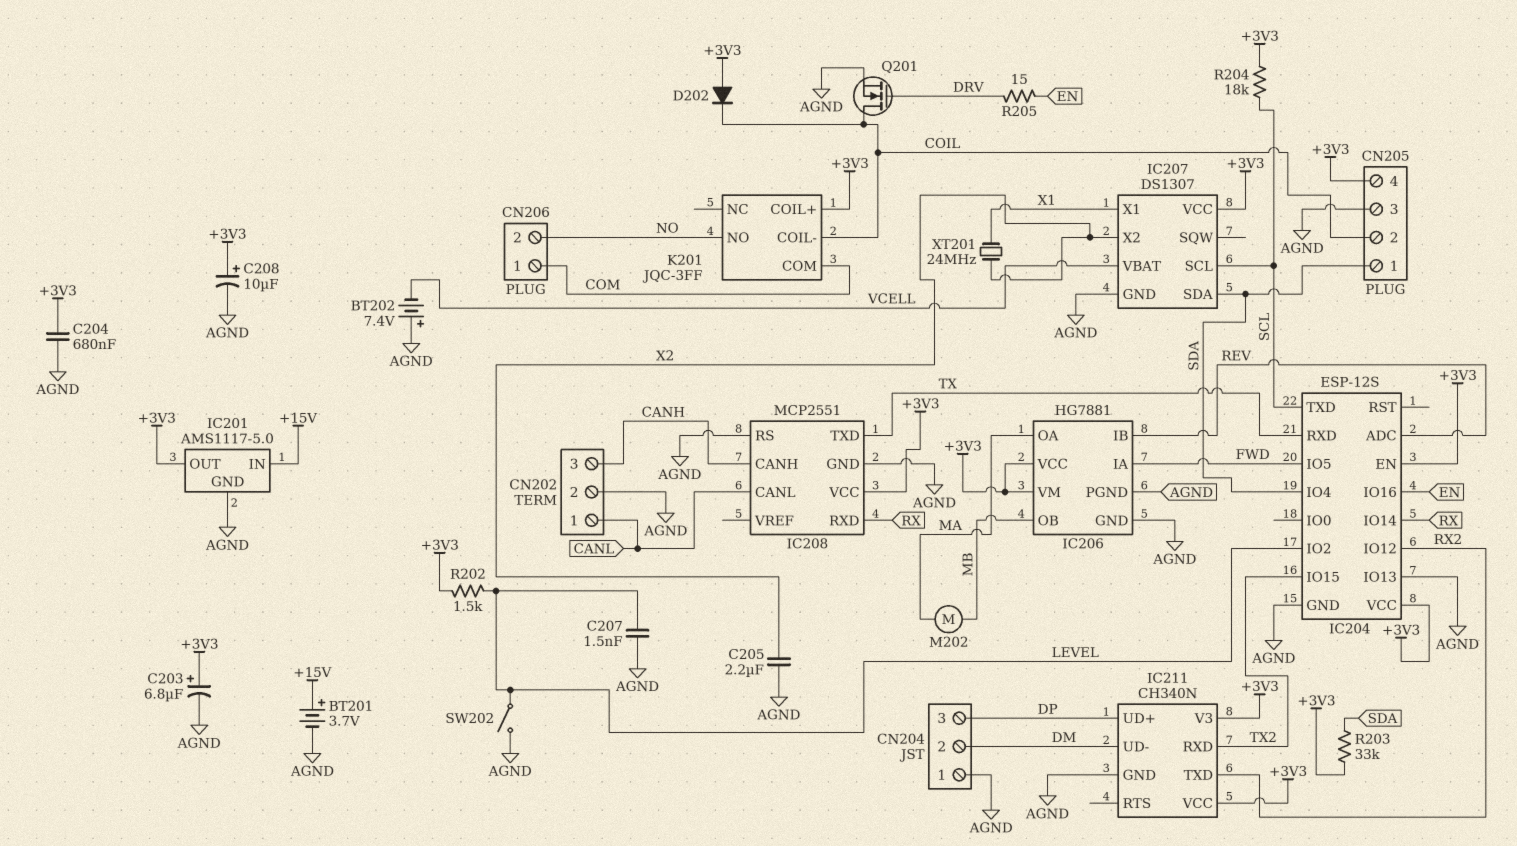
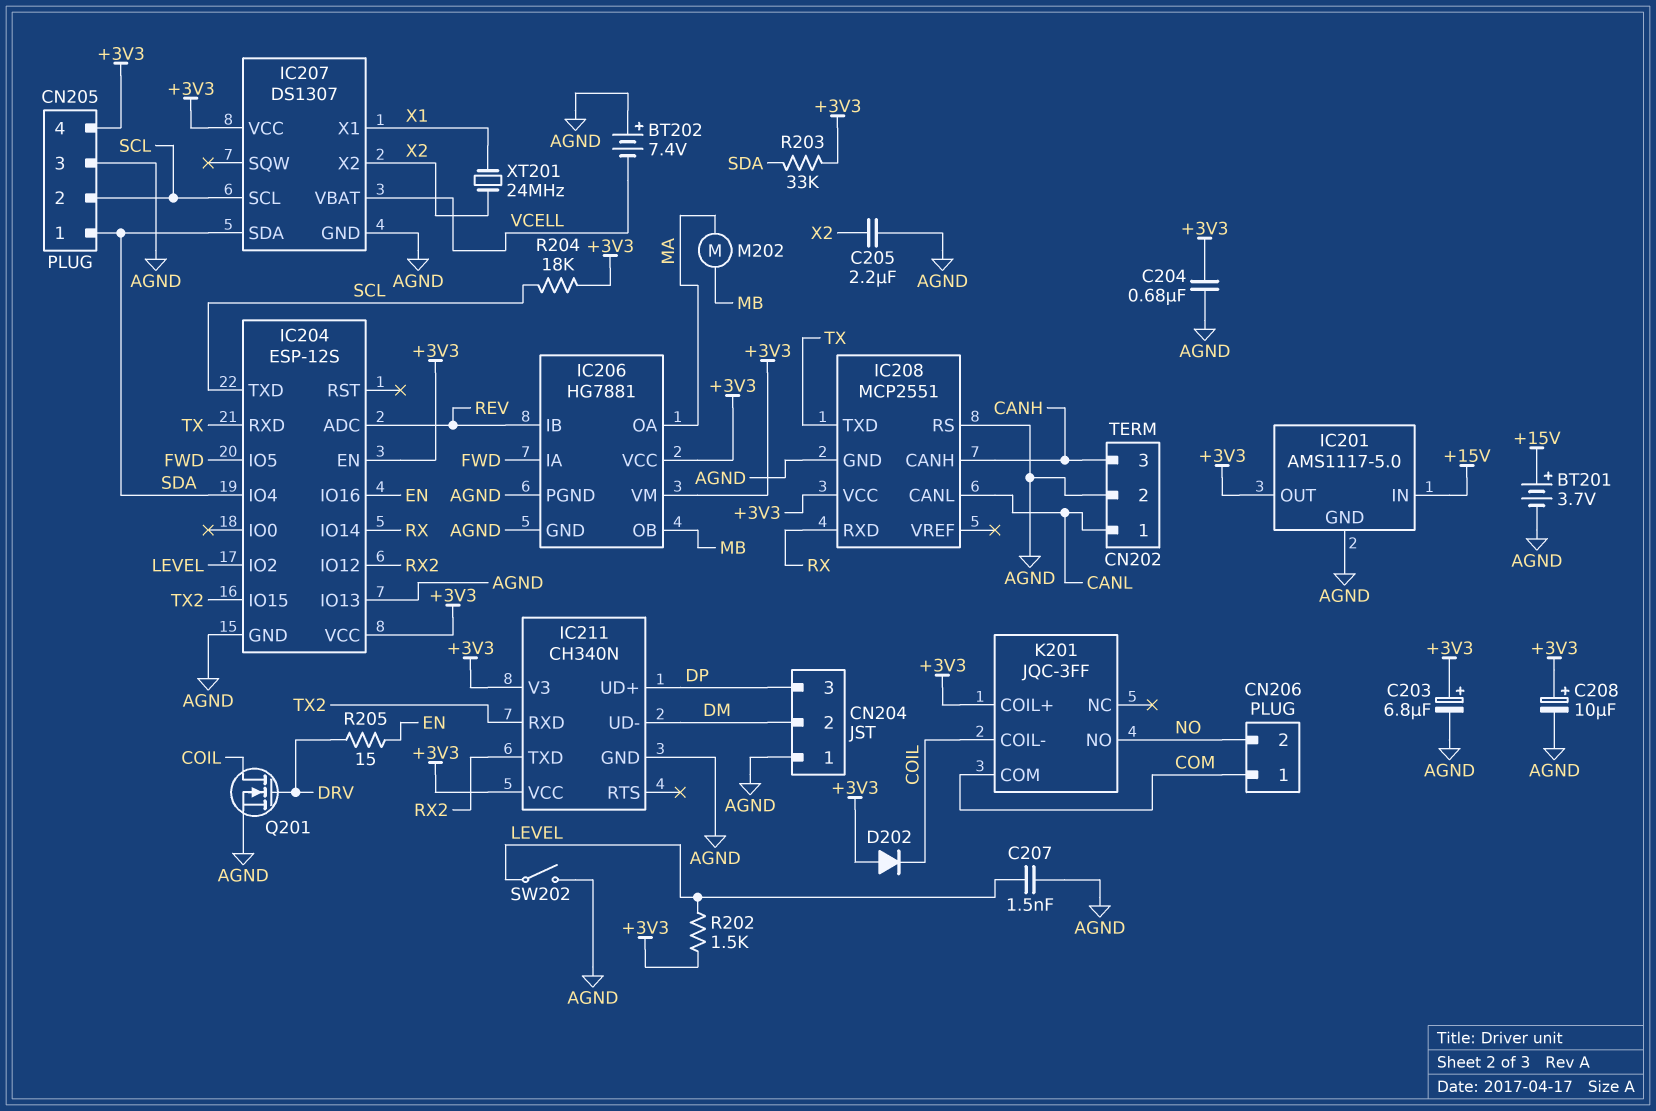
CN205 pin 2: COIL -> SCL

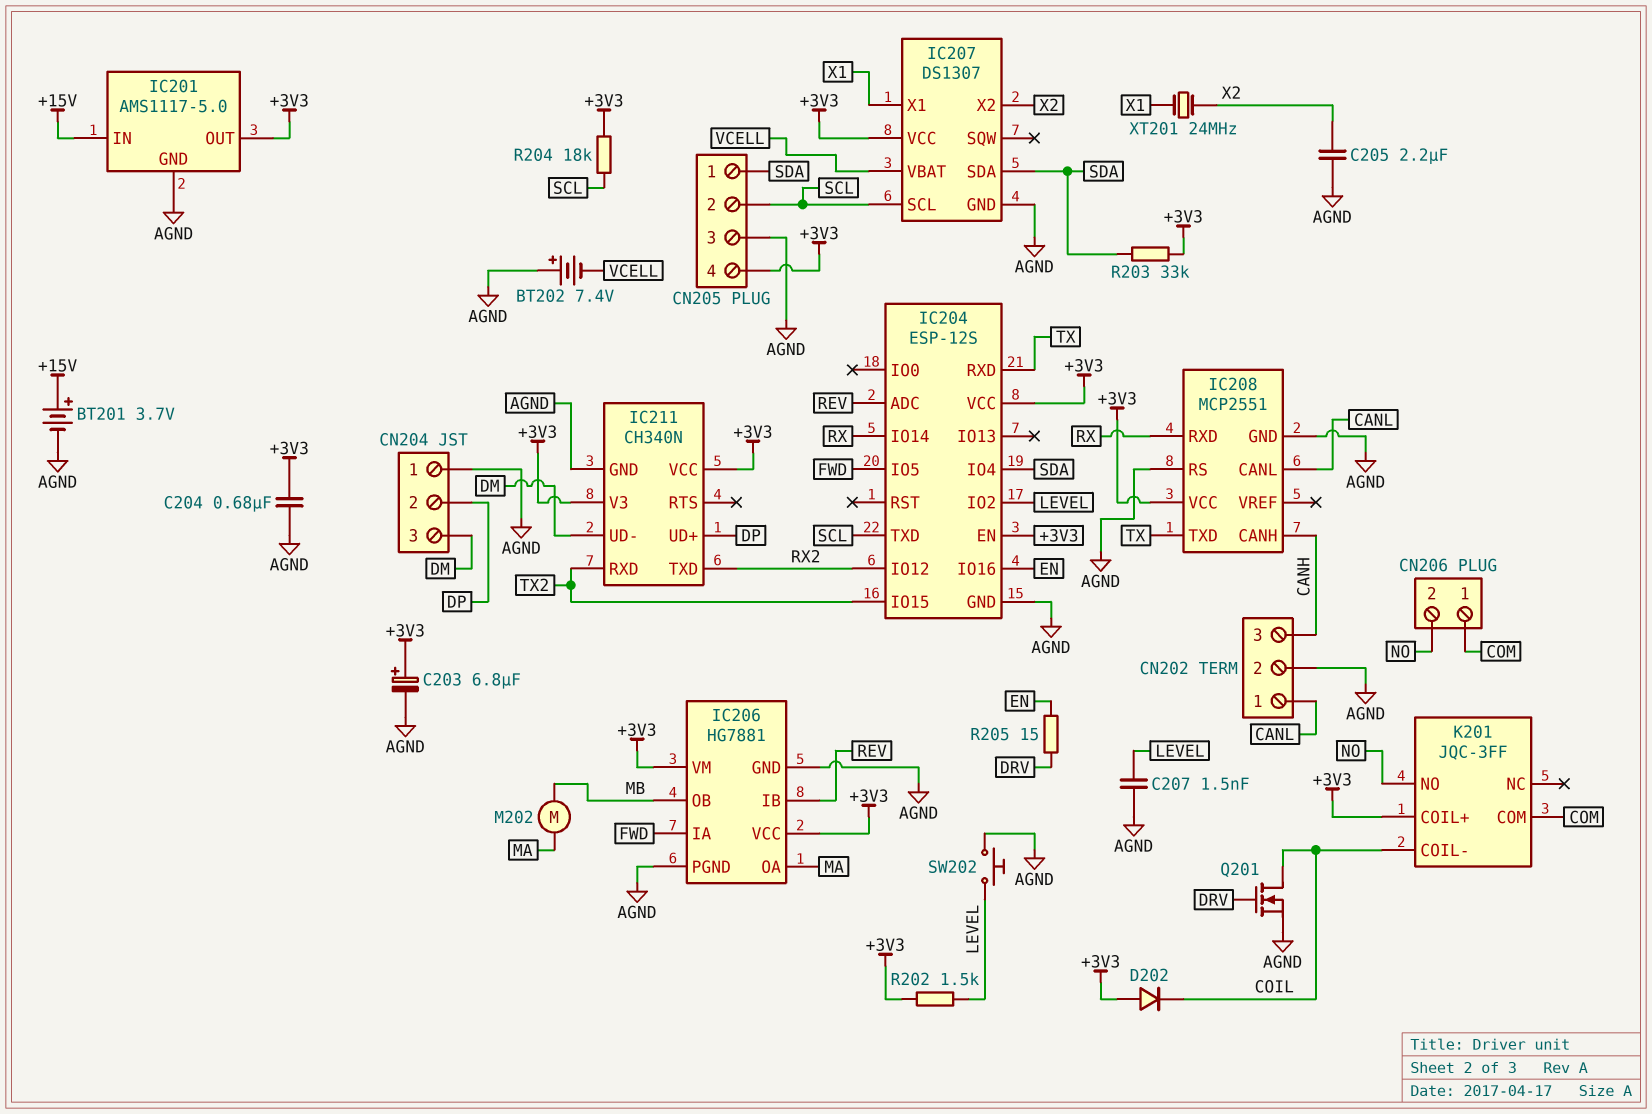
C208: 10uF (plus +3V3, minus AGND) -> none
CN204 pin 2: DM -> DP
CN204 pin 3: DP -> DM
IC204 pin IO13: AGND -> none
SW202: switch (AGND, LEVEL) -> button (AGND, LEVEL)

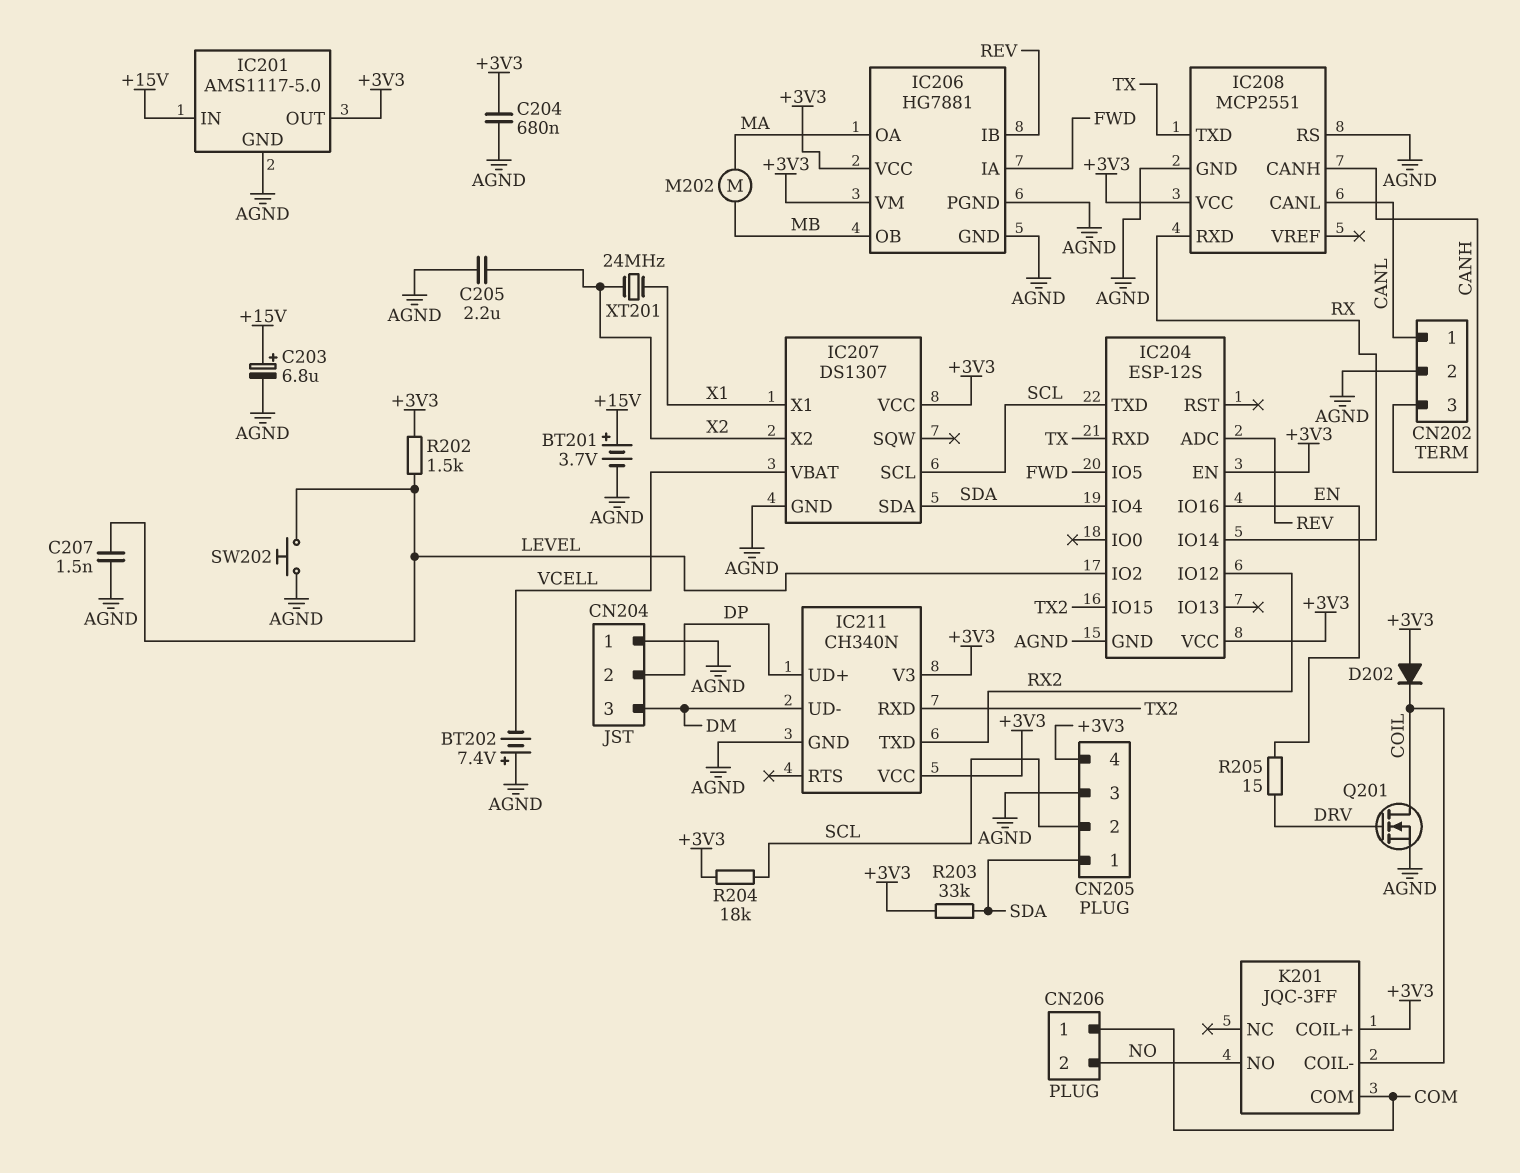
C203: 6.8uF (plus +3V3, minus AGND) -> 6.8uF (plus +15V, minus AGND)

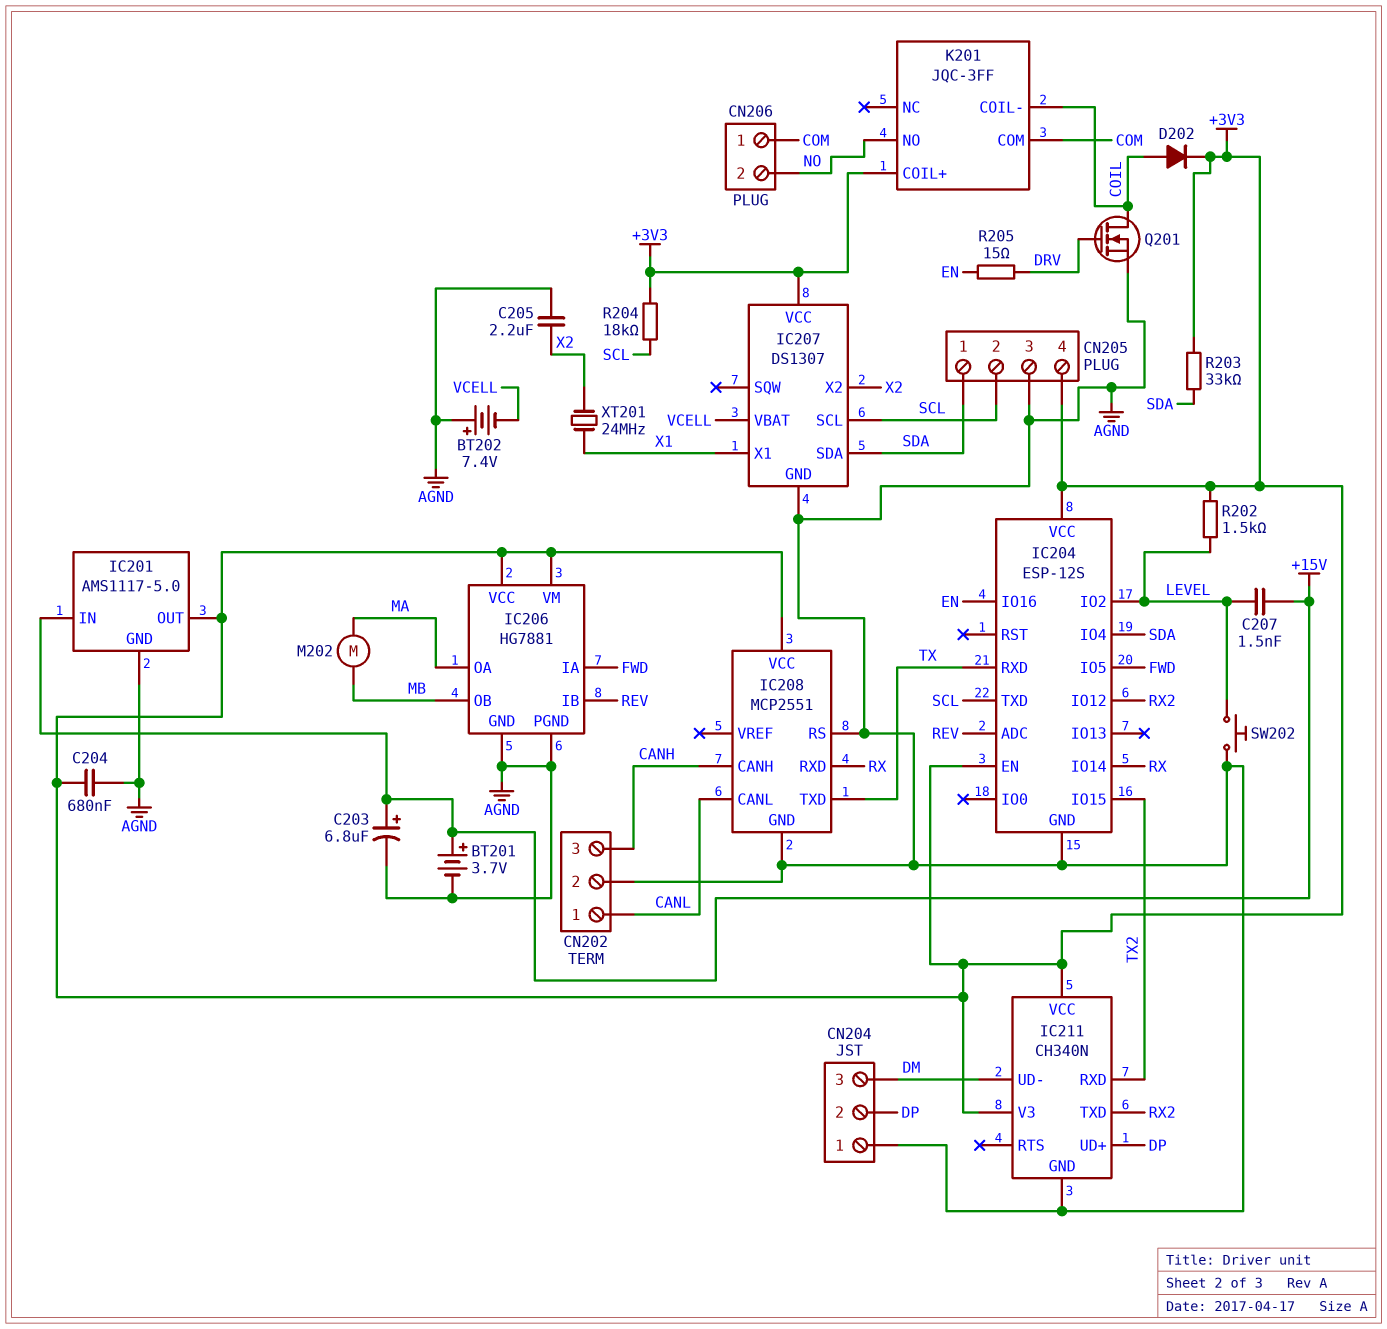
C207: 1.5nF (AGND, LEVEL) -> 1.5nF (+15V, LEVEL)
D202: diode (A +3V3, K COIL) -> diode (A COIL, K +3V3)

